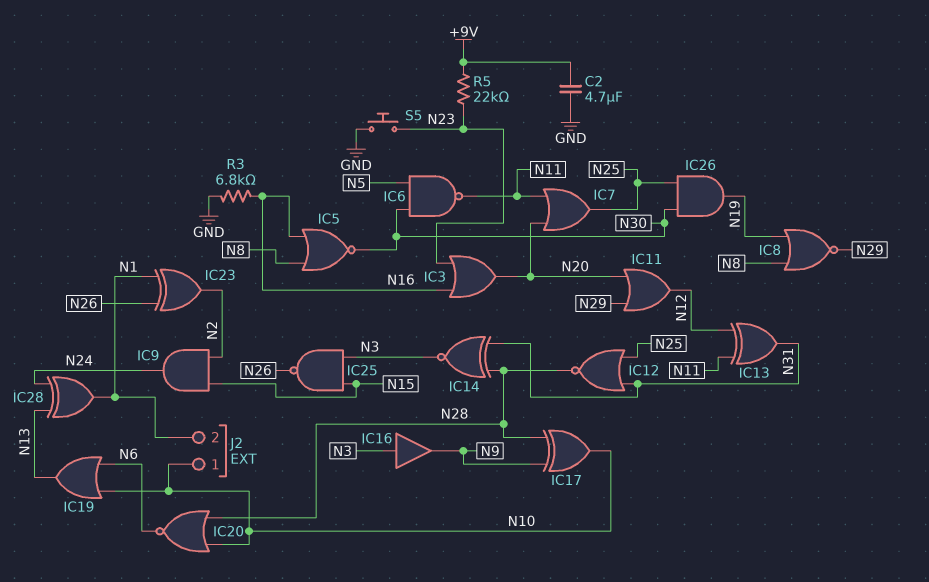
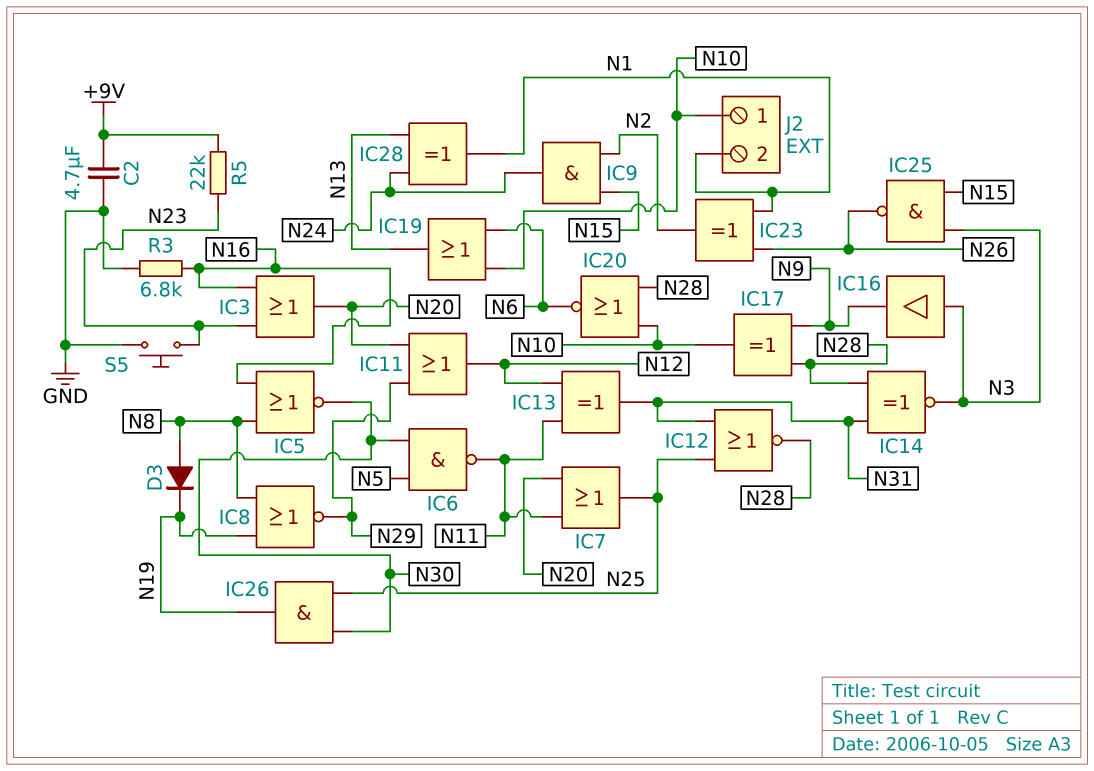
D3: none -> diode (A N8, K N19)

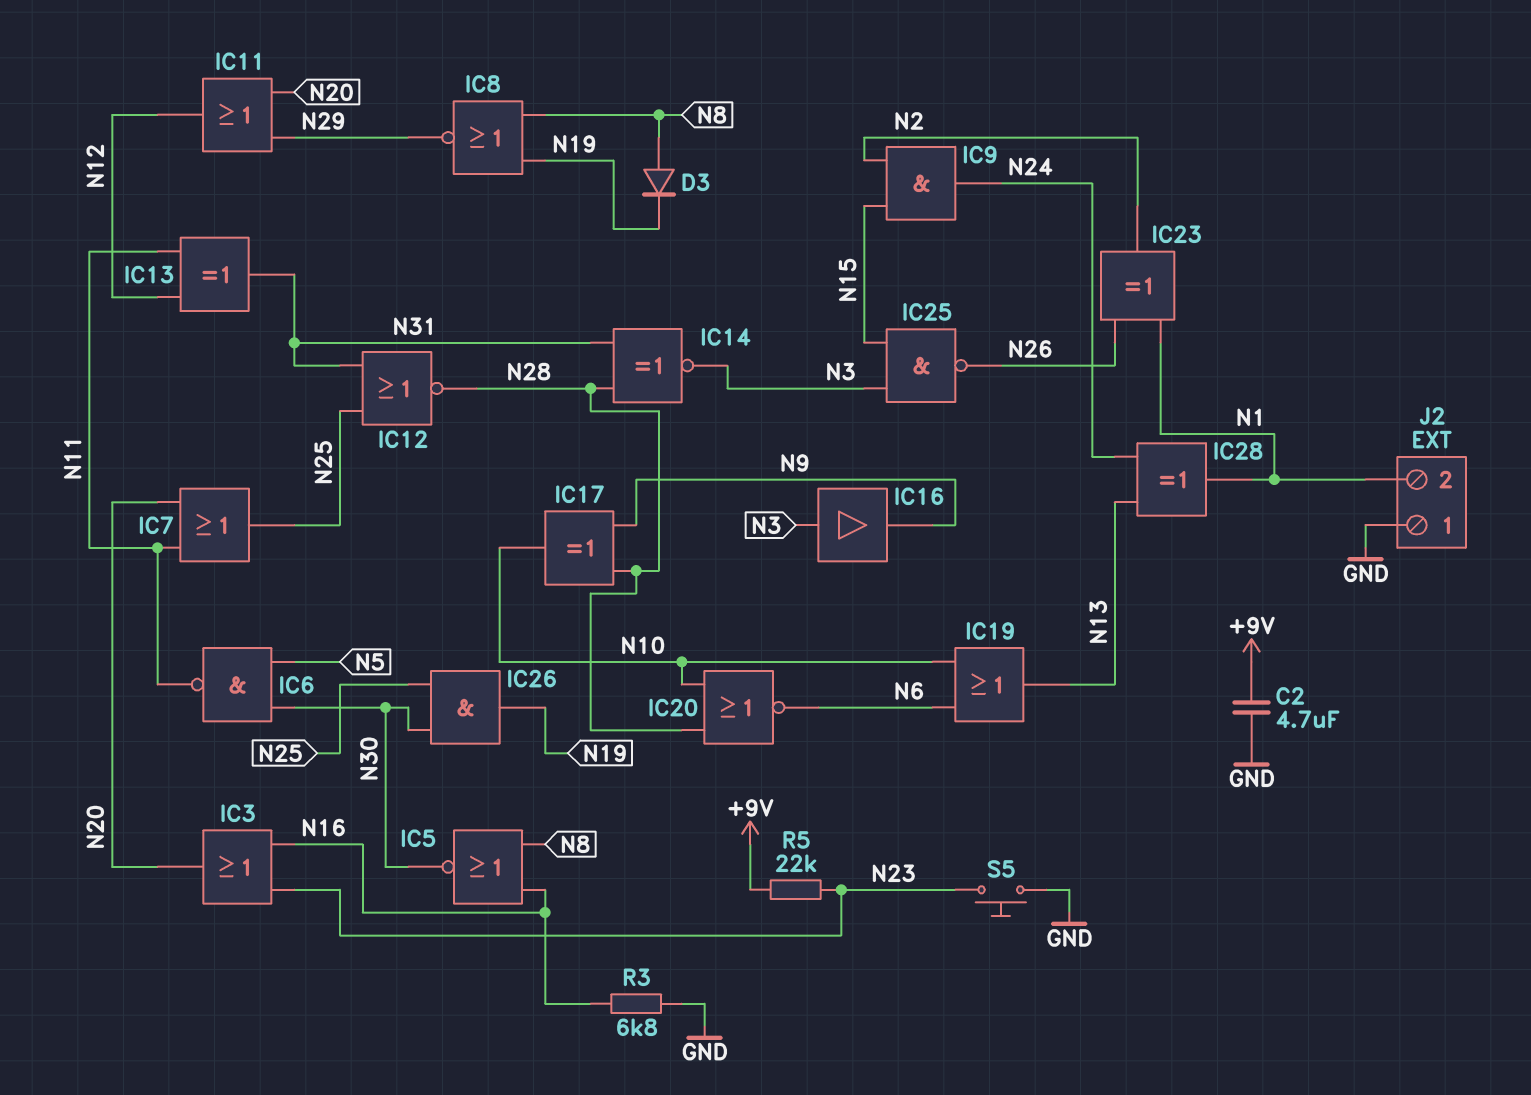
J2 pin 1: N10 -> GND

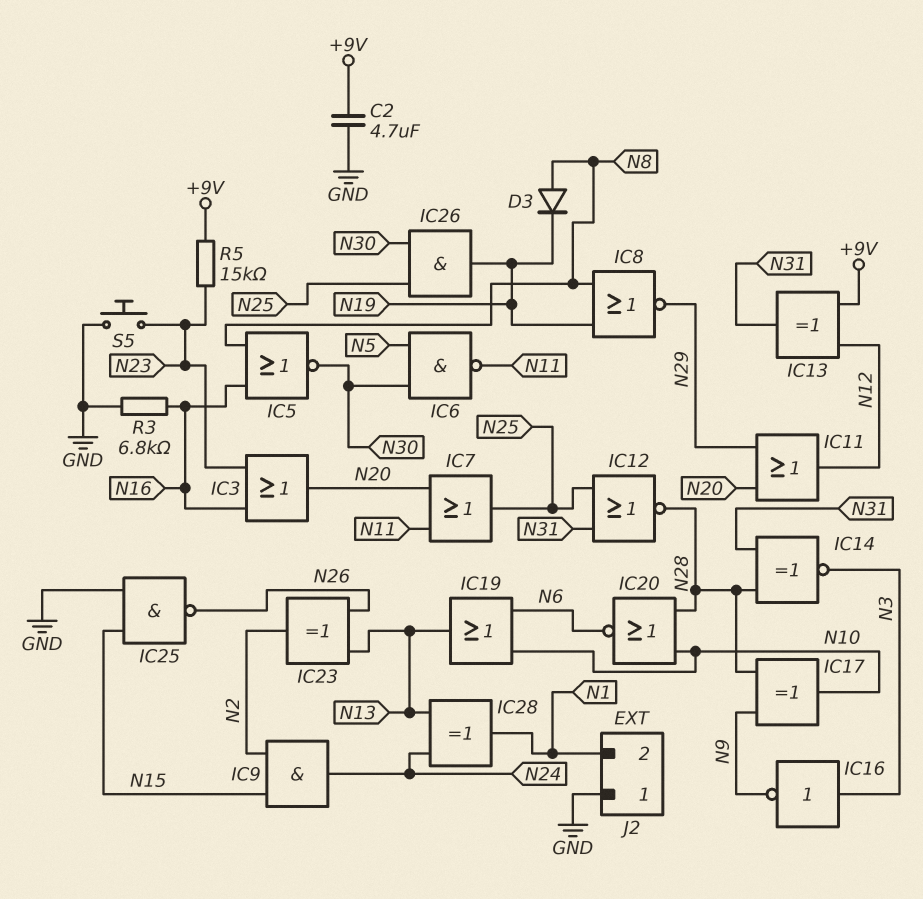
IC13: XOR (in N11, in N12, out N31) -> XOR (in +9V, in N12, out N31)
IC16: buffer (in N3, out N9) -> NOT (in N3, out N9)
IC23: XOR (in N1, in N26, out N2) -> XOR (in N13, in N26, out N2)
IC25: NAND (in N3, in N15, out N26) -> NAND (in GND, in N15, out N26)
R5: 22k (+9V, N23) -> 15k (+9V, N23)

